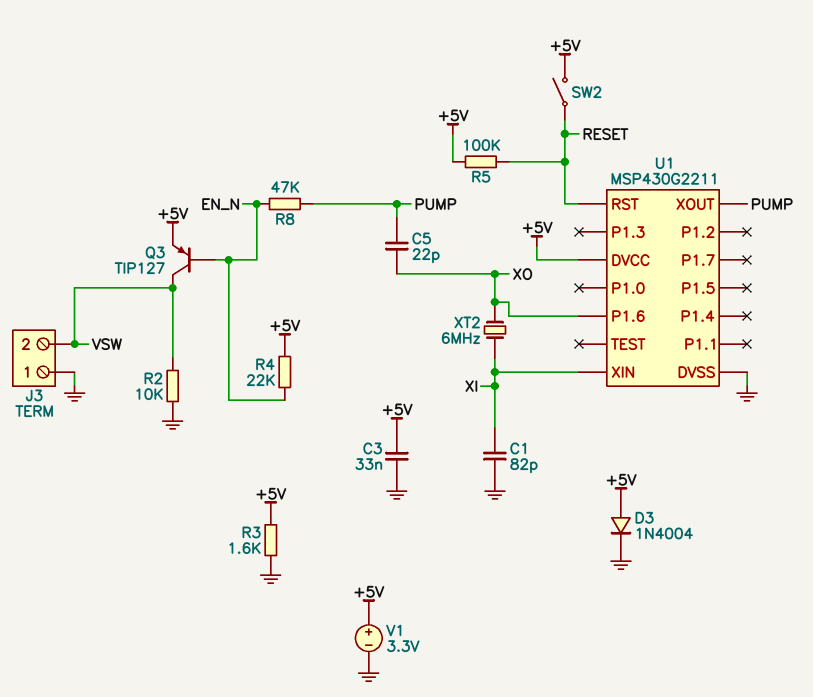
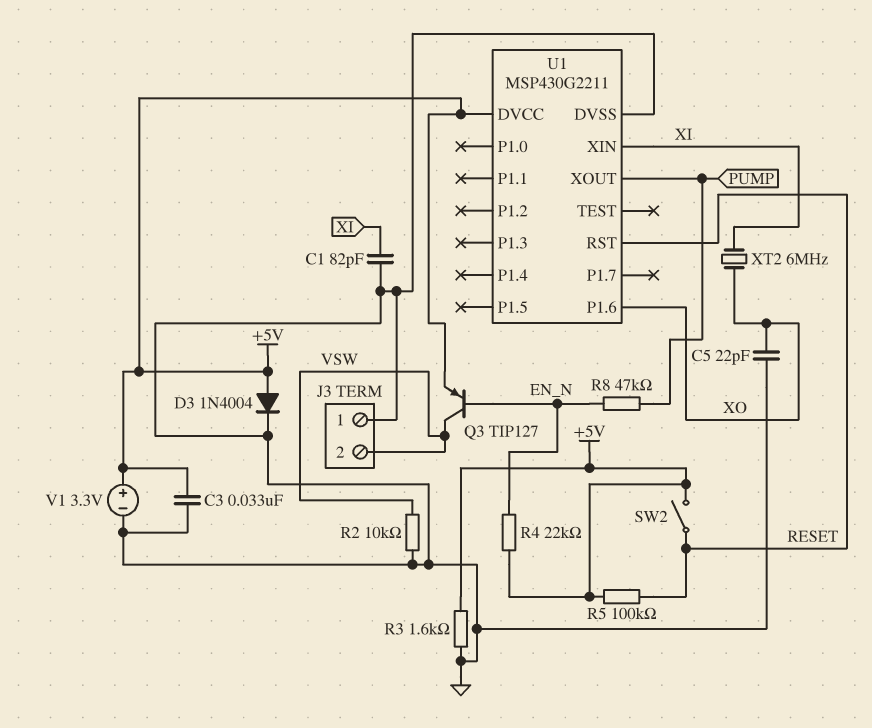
C5: 22pF (PUMP, XO) -> 22pF (GND, XO)

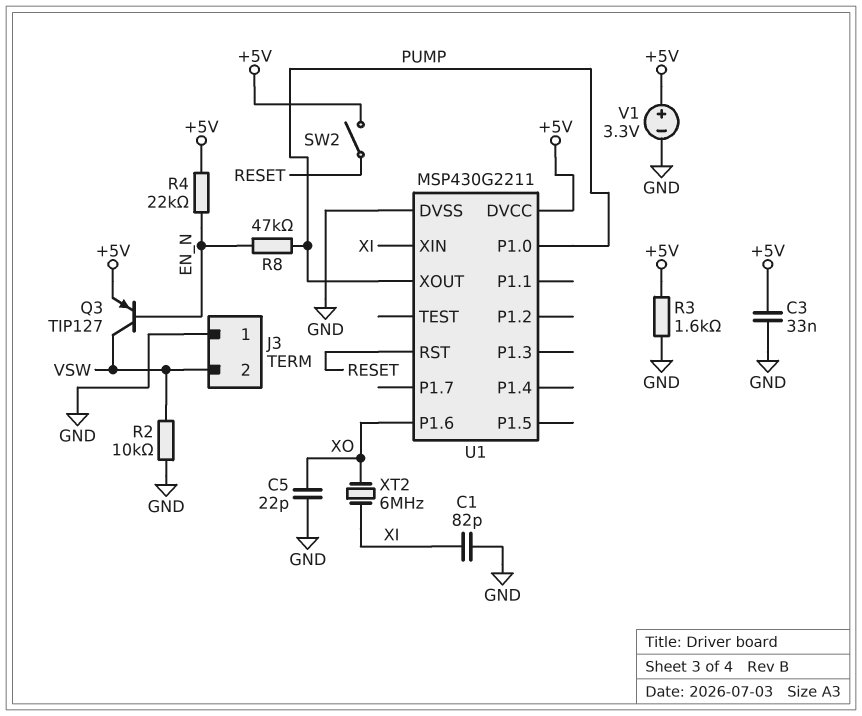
D3: diode 1N4004 (A +5V, K GND) -> none
R5: 100k (+5V, RESET) -> none
U1 pin P1.0: none -> PUMP

